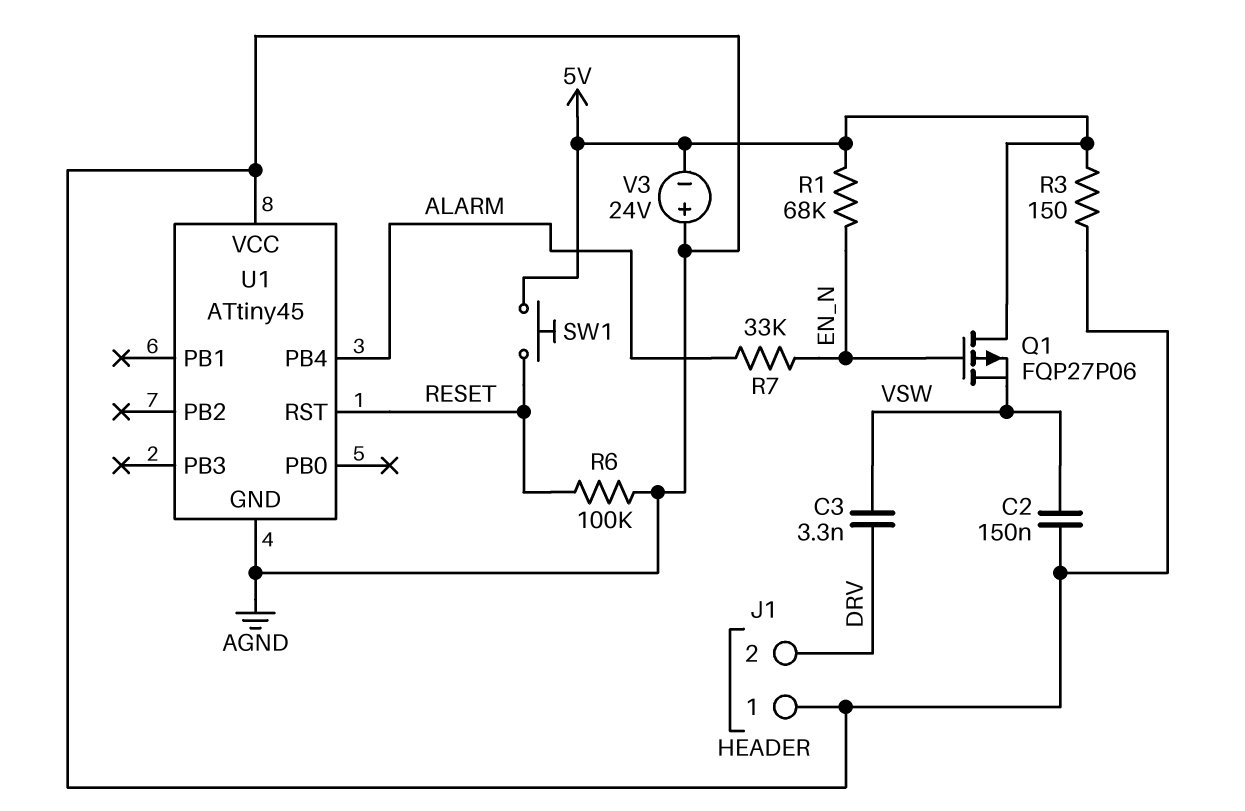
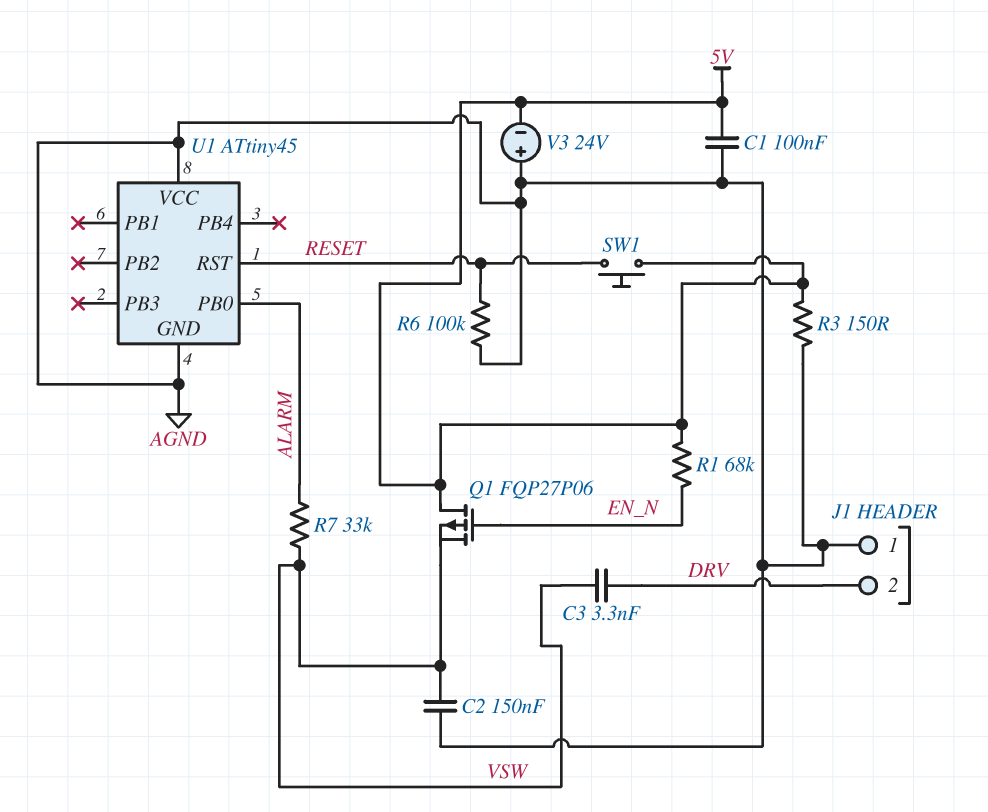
C1: none -> 100nF (5V, AGND)
R7: 33k (ALARM, EN_N) -> 33k (ALARM, VSW)
U1 pin PB0: none -> ALARM
U1 pin PB4: ALARM -> none

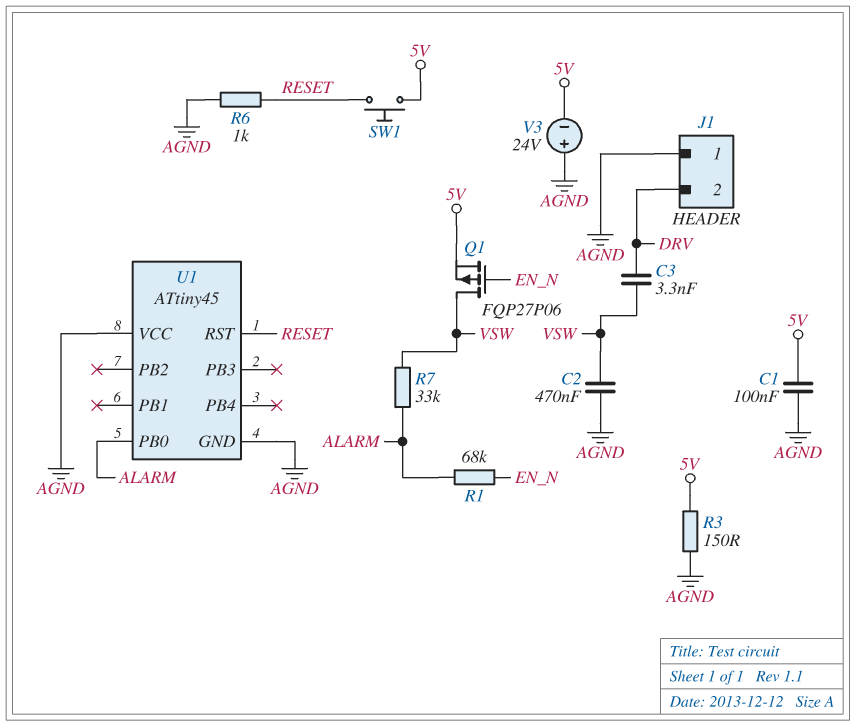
C2: 150nF (AGND, VSW) -> 470nF (AGND, VSW)
Q1: PMOS FQP27P06 (G EN_N, D 5V, S VSW) -> PMOS FQP27P06 (G EN_N, D VSW, S 5V)
R1: 68k (5V, EN_N) -> 68k (ALARM, EN_N)
R6: 100k (AGND, RESET) -> 1k (AGND, RESET)

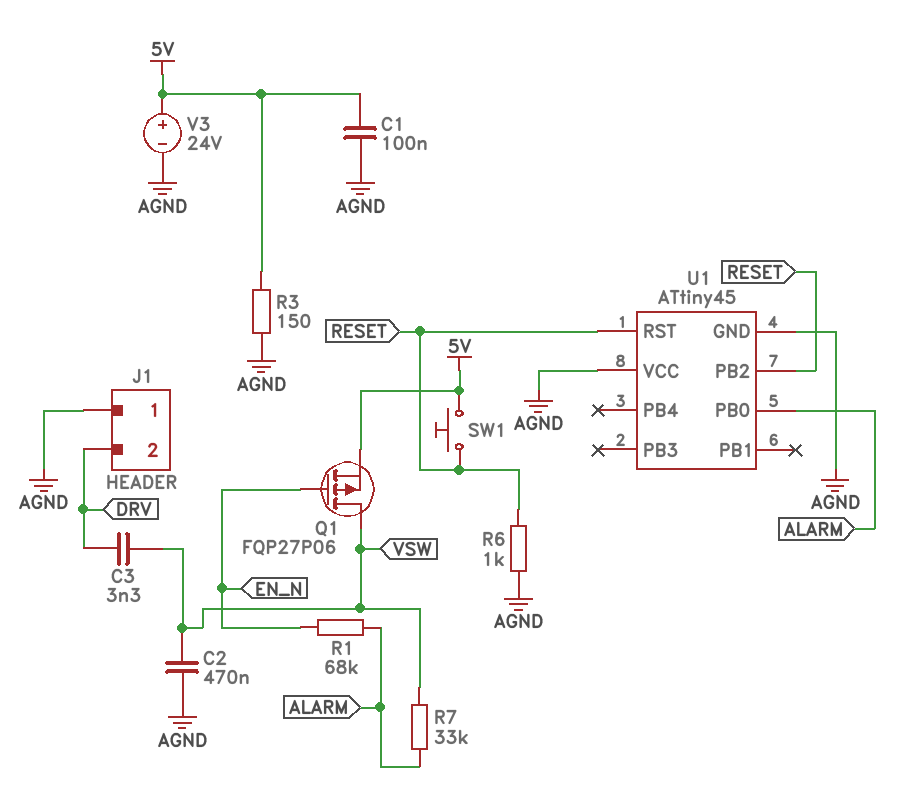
U1 pin PB2: none -> RESET
V3: 24V (plus AGND, minus 5V) -> 24V (plus 5V, minus AGND)

